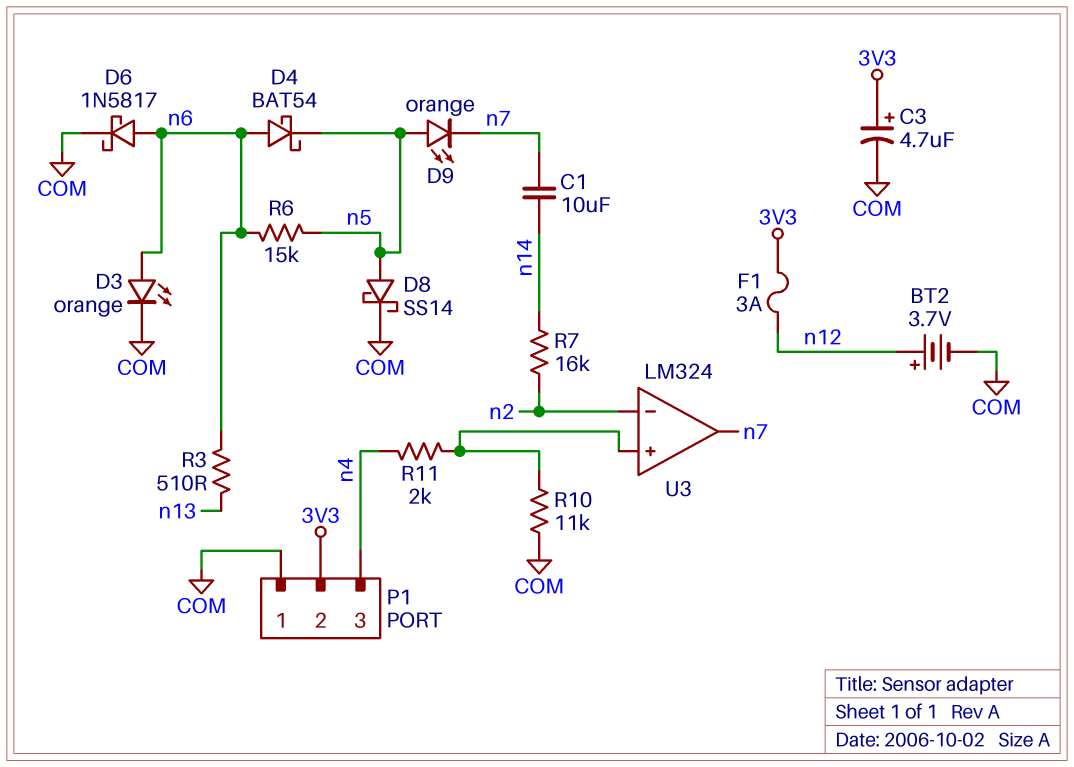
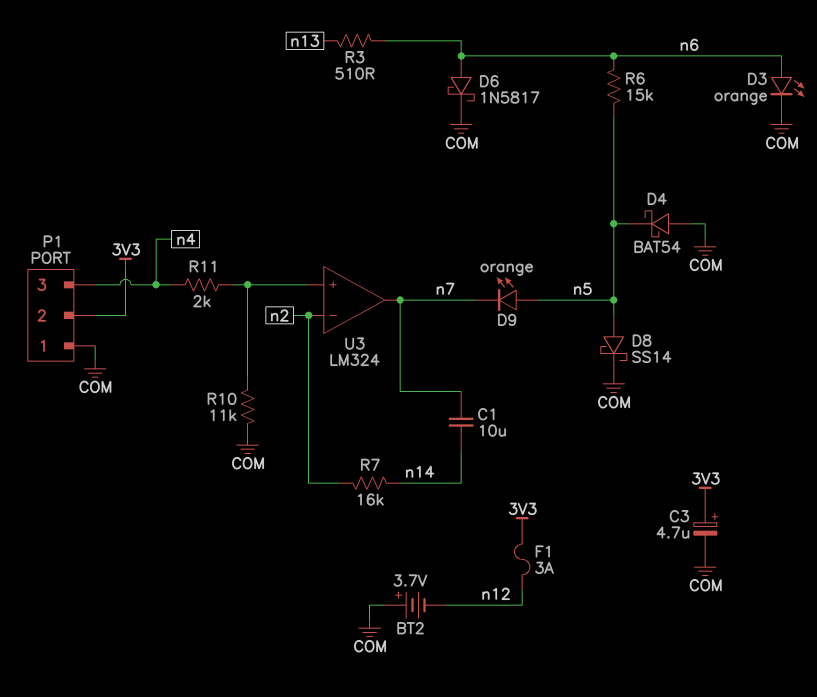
BT2: 3.7V (plus n12, minus COM) -> 3.7V (plus COM, minus n12)
D4: schottky BAT54 (A n6, K n5) -> schottky BAT54 (A COM, K n5)

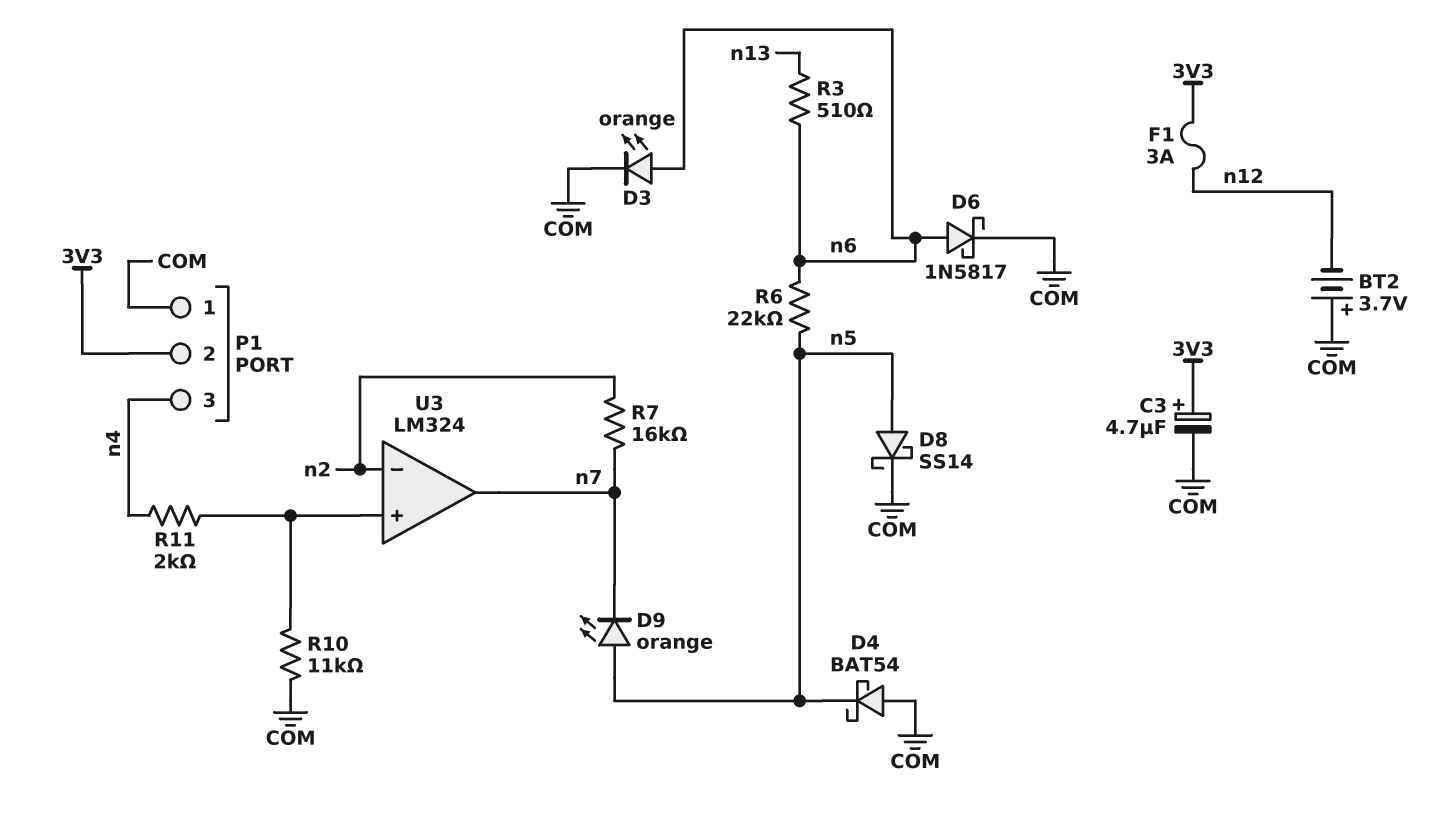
C1: 10uF (n7, n14) -> none
R6: 15k (n5, n6) -> 22k (n5, n6)
R7: 16k (n2, n14) -> 16k (n2, n7)

